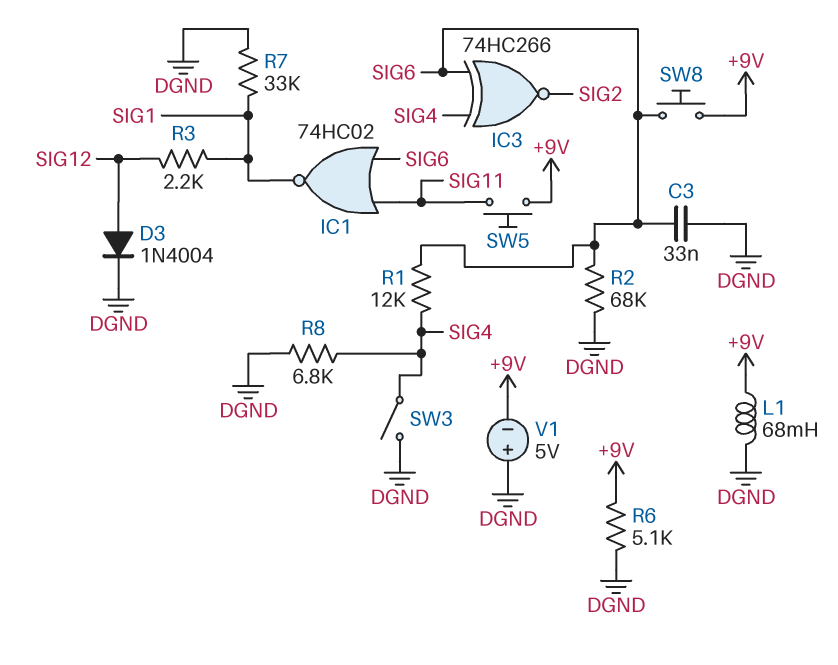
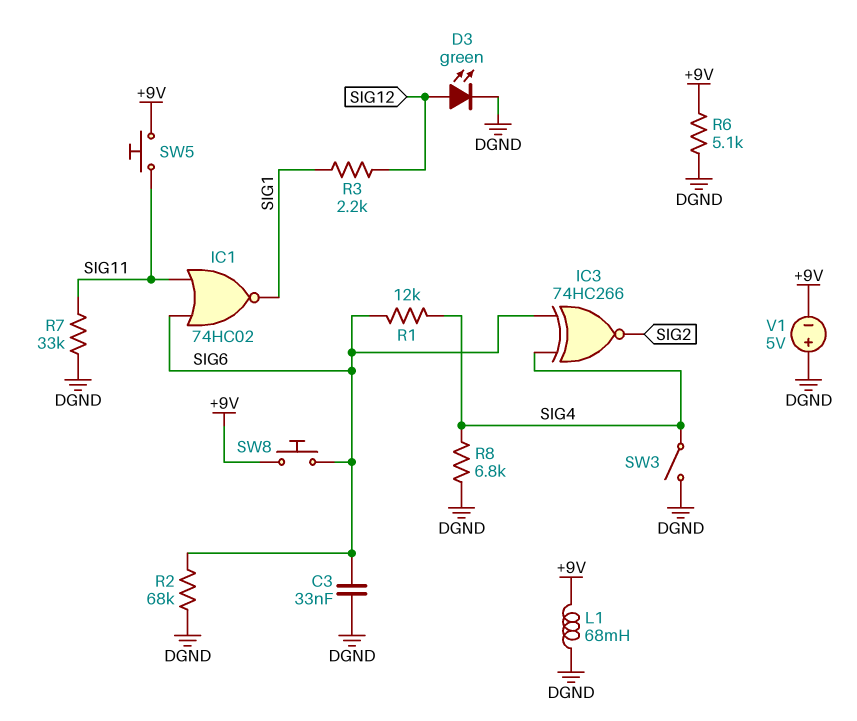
D3: diode 1N4004 (A SIG12, K DGND) -> LED green (A SIG12, K DGND)
R7: 33k (DGND, SIG1) -> 33k (DGND, SIG11)

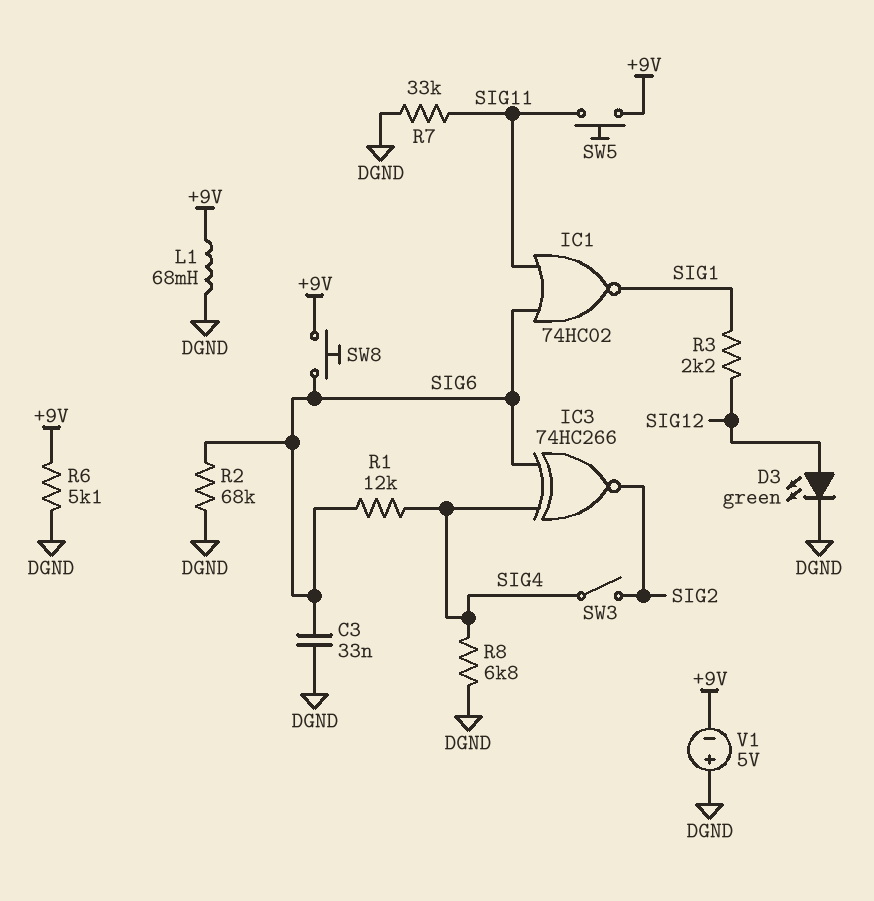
SW3: switch (DGND, SIG4) -> switch (SIG2, SIG4)

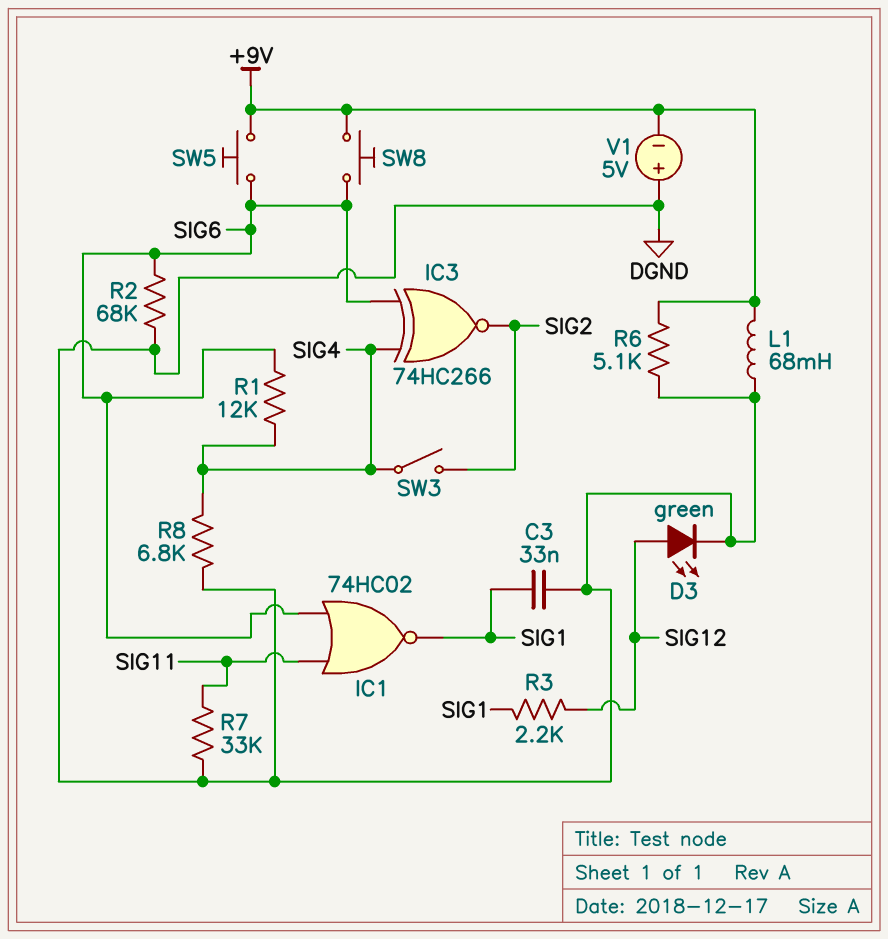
C3: 33nF (DGND, SIG6) -> 33nF (DGND, SIG1)
SW5: button (+9V, SIG11) -> button (+9V, SIG6)

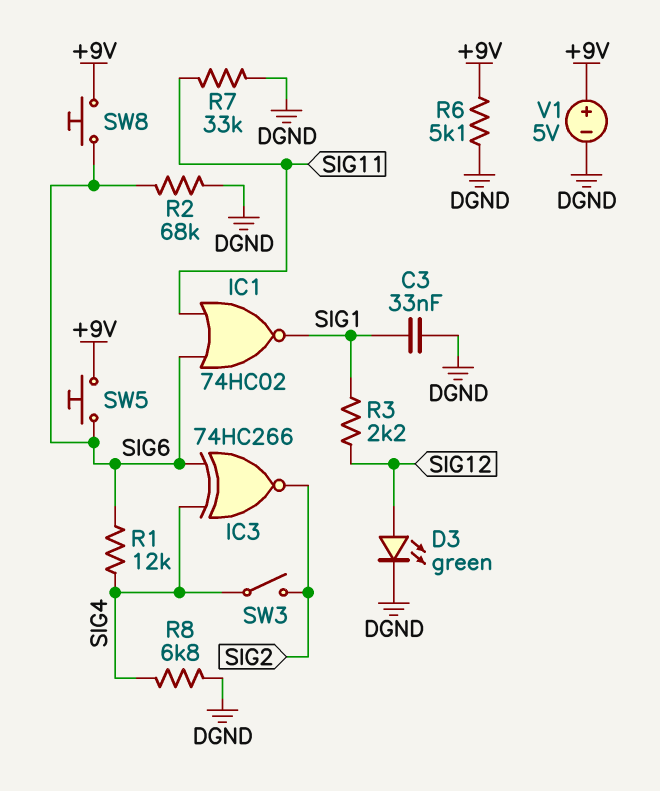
L1: 68mH (+9V, DGND) -> none
V1: 5V (plus DGND, minus +9V) -> 5V (plus +9V, minus DGND)

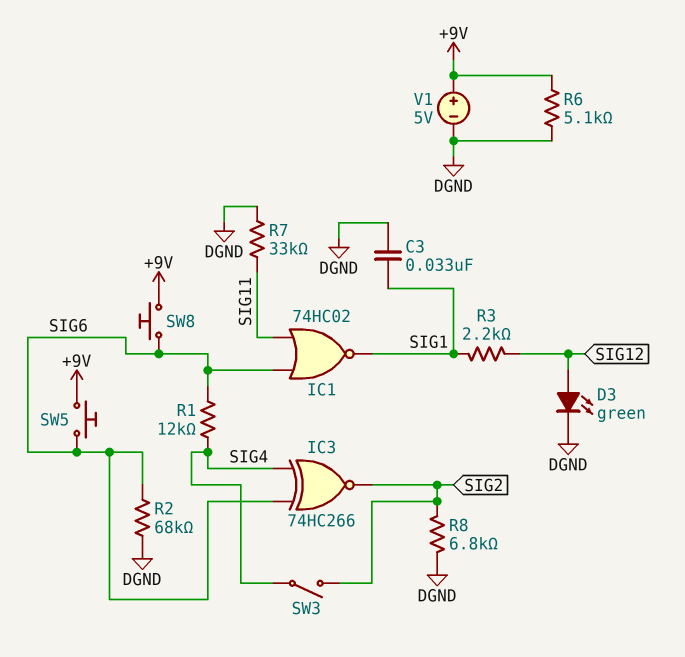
R8: 6.8k (DGND, SIG4) -> 6.8k (DGND, SIG2)

